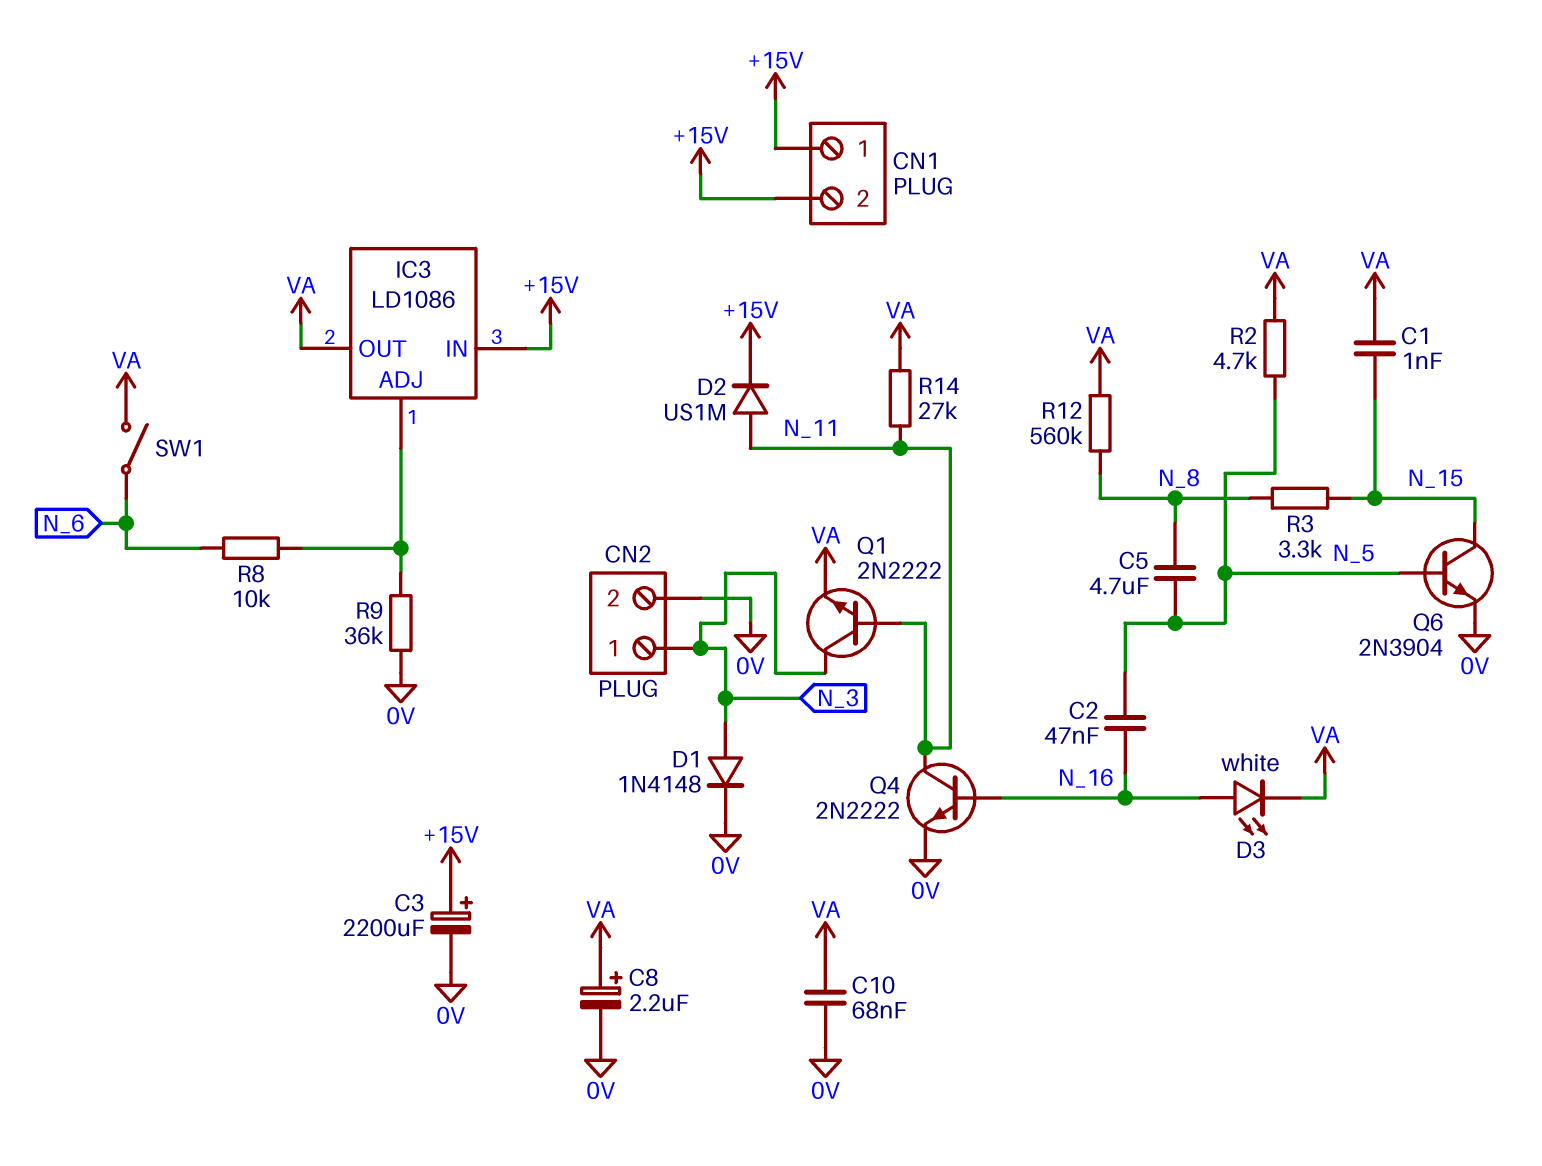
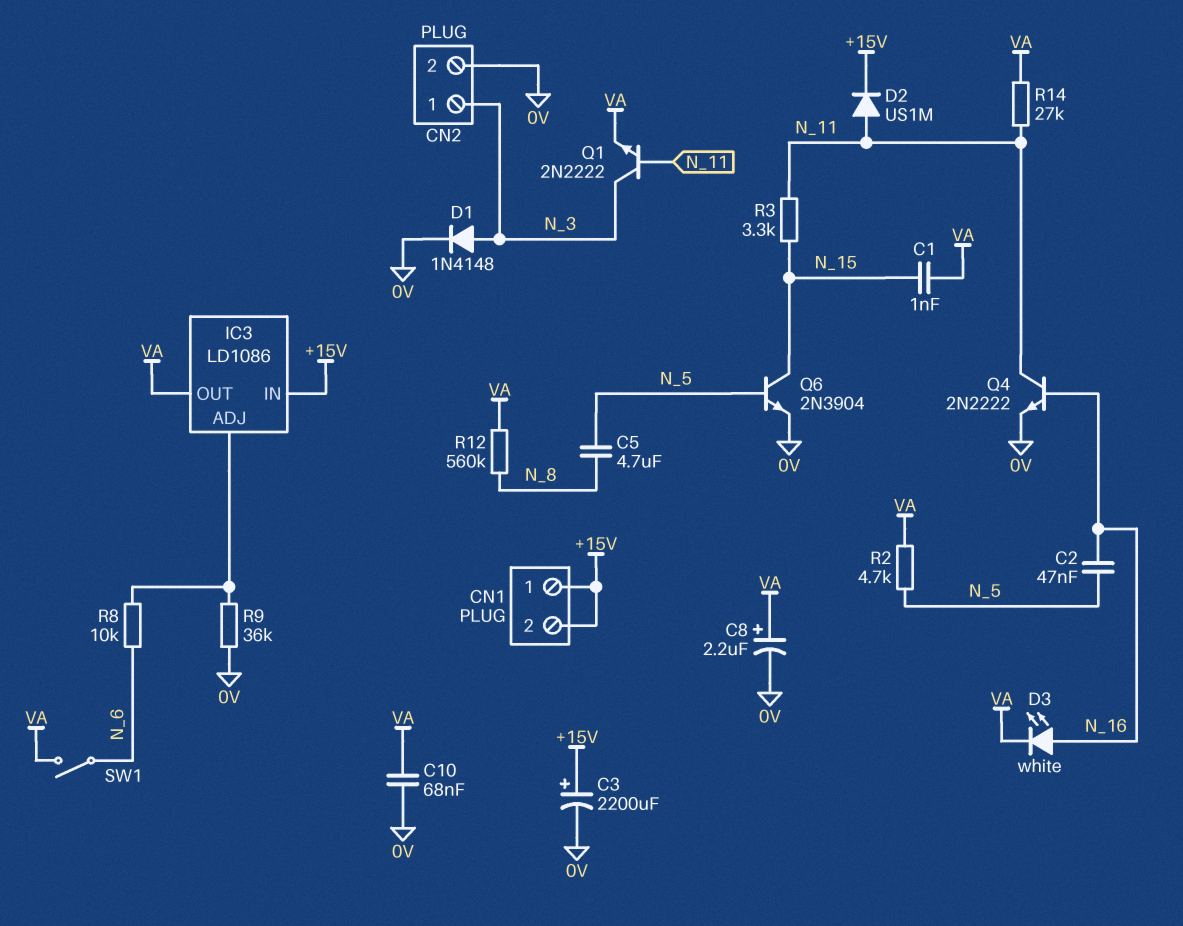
R3: 3.3k (N_8, N_15) -> 3.3k (N_11, N_15)

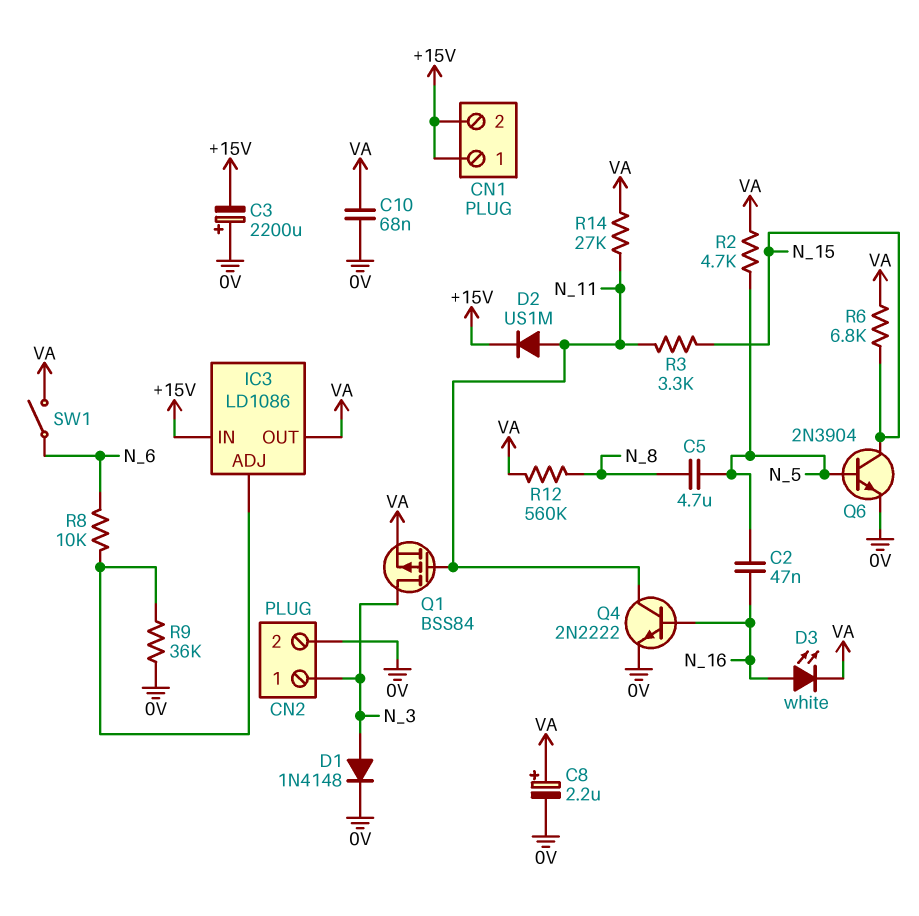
C1: 1nF (N_15, VA) -> none
C3: 2200uF (plus +15V, minus 0V) -> 2200uF (plus 0V, minus +15V)
Q1: NPN 2N2222 (B N_11, C N_3, E VA) -> PMOS BSS84 (G N_11, D N_3, S VA)
R6: none -> 6.8k (N_15, VA)

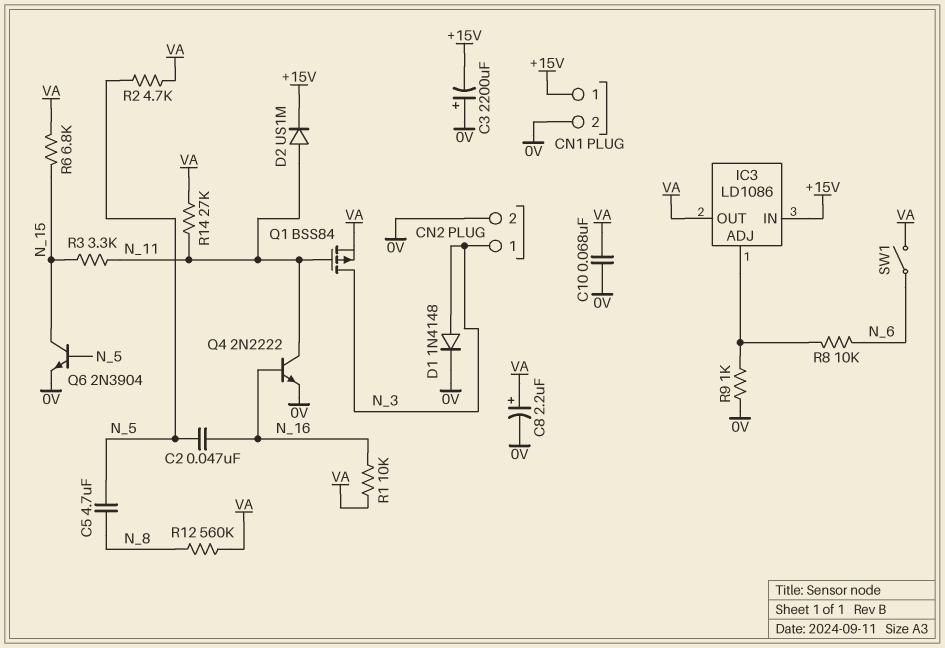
CN1 pin 2: +15V -> 0V
D3: LED white (A N_16, K VA) -> none
R1: none -> 10k (N_16, VA)
R9: 36k (0V, IC3/ADJ) -> 1k (0V, IC3/ADJ)

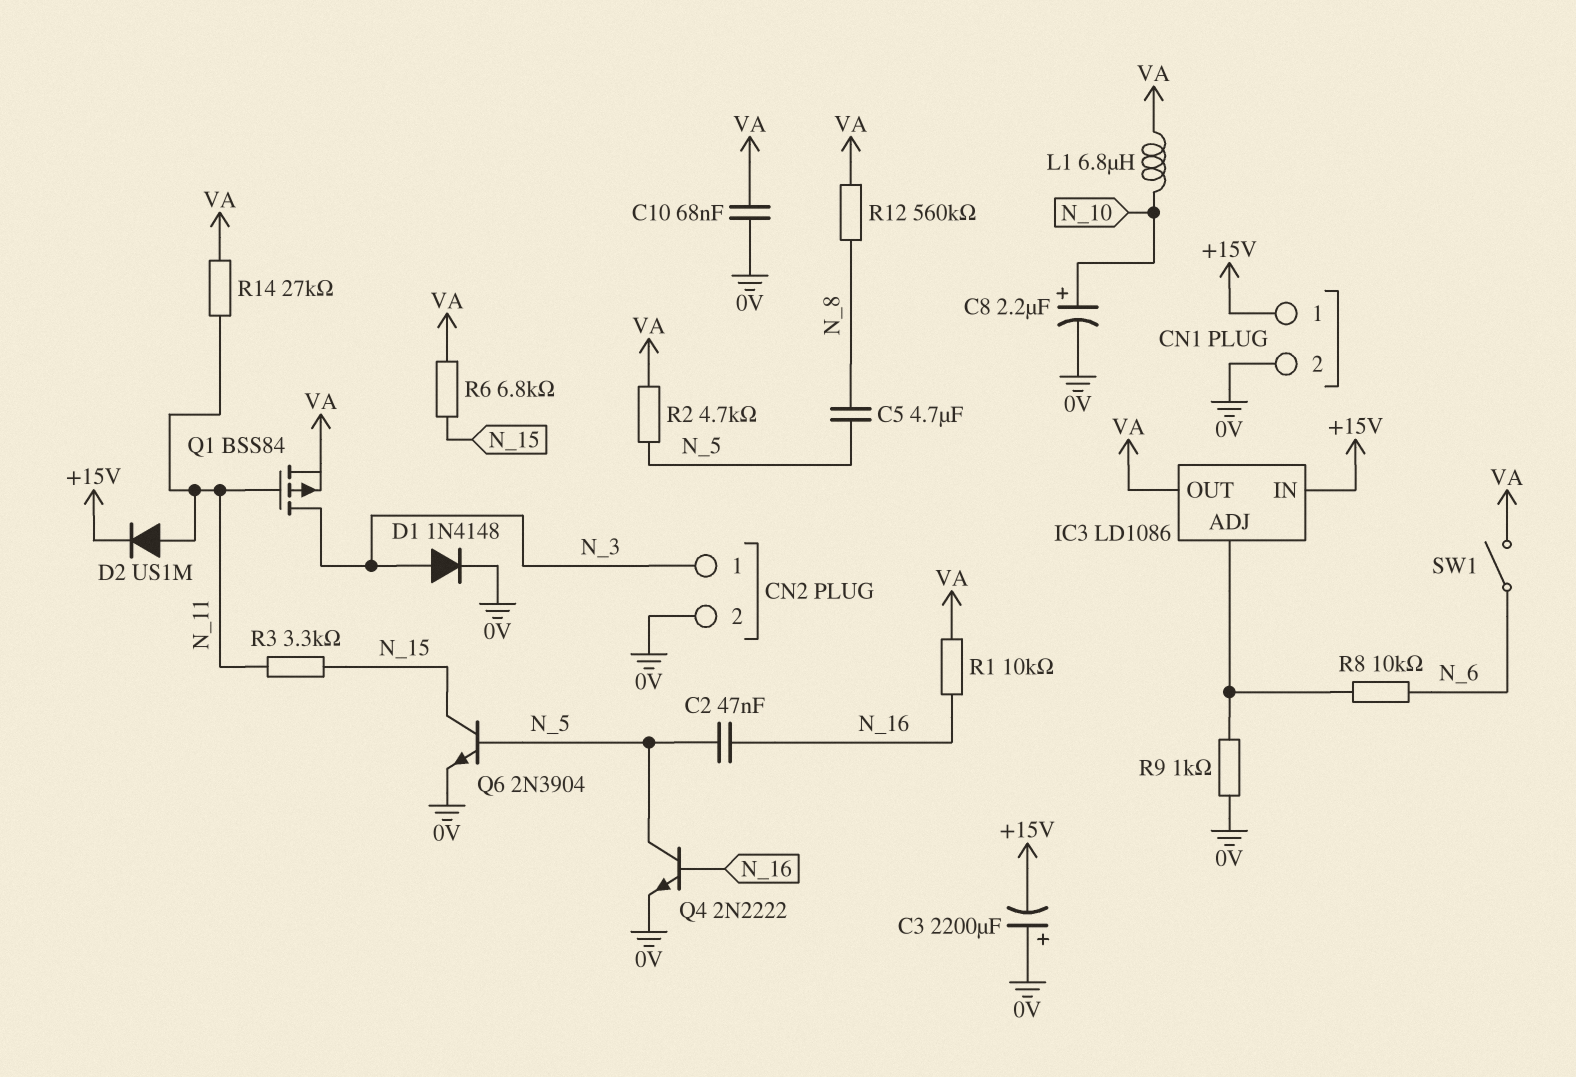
C8: 2.2uF (plus VA, minus 0V) -> 2.2uF (plus N_10, minus 0V)
L1: none -> 6.8uH (N_10, VA)
Q4: NPN 2N2222 (B N_16, C N_11, E 0V) -> NPN 2N2222 (B N_16, C N_5, E 0V)

